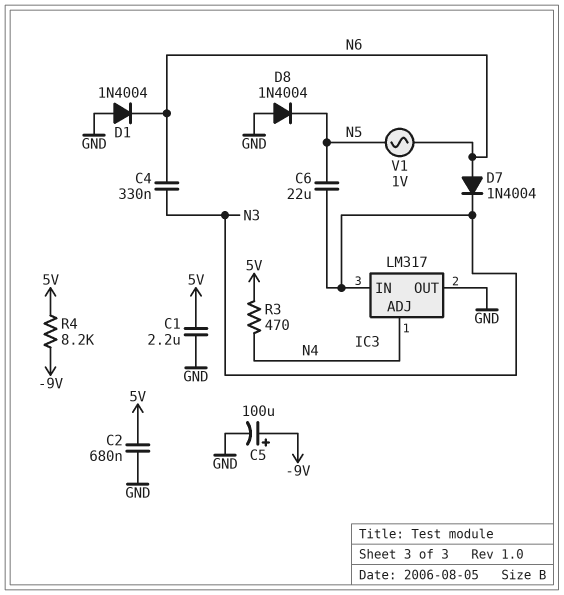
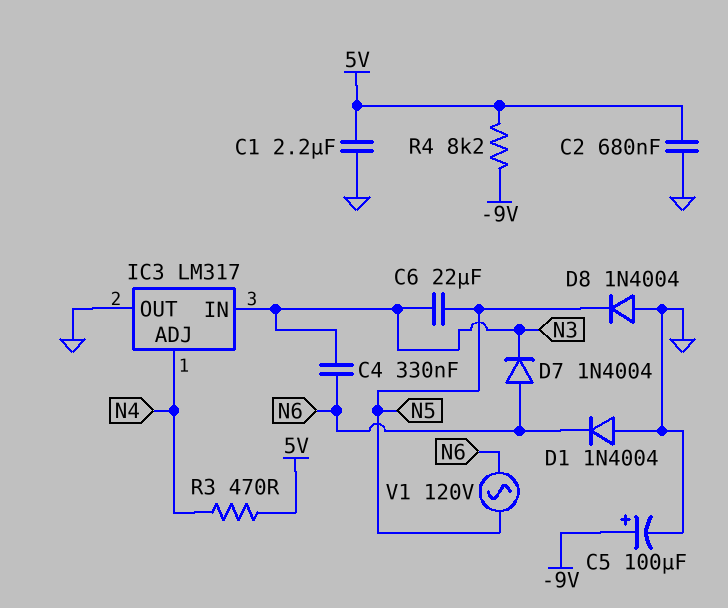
V1: AC 1V (N5, N6) -> AC 120V (N5, N6)

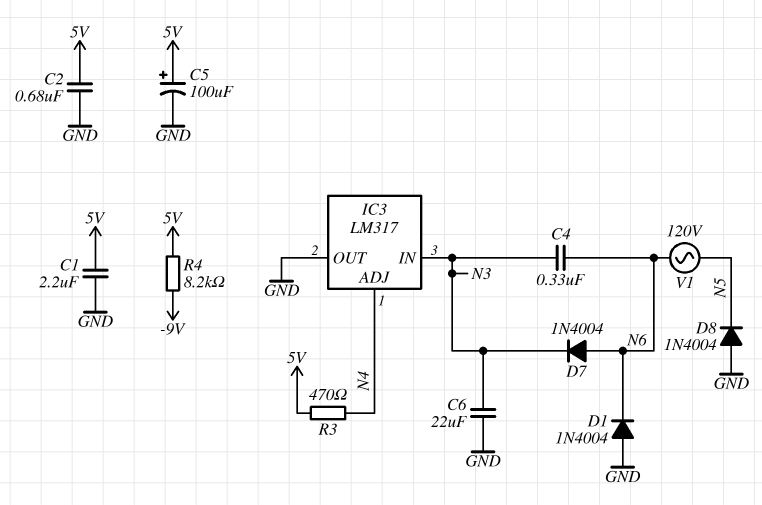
C5: 100uF (plus -9V, minus GND) -> 100uF (plus 5V, minus GND)
C6: 22uF (N3, N5) -> 22uF (GND, N3)

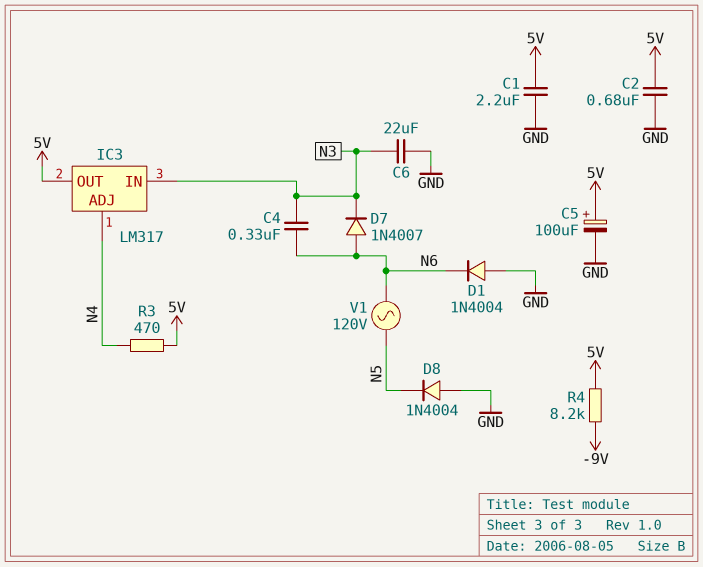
D7: diode 1N4004 (A N6, K N3) -> diode 1N4007 (A N6, K N3)
IC3 pin OUT: GND -> 5V

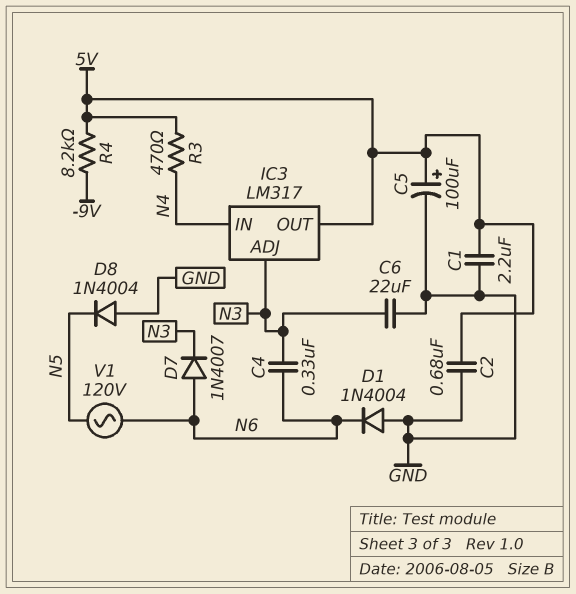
IC3 pin ADJ: N4 -> N3
IC3 pin IN: N3 -> N4

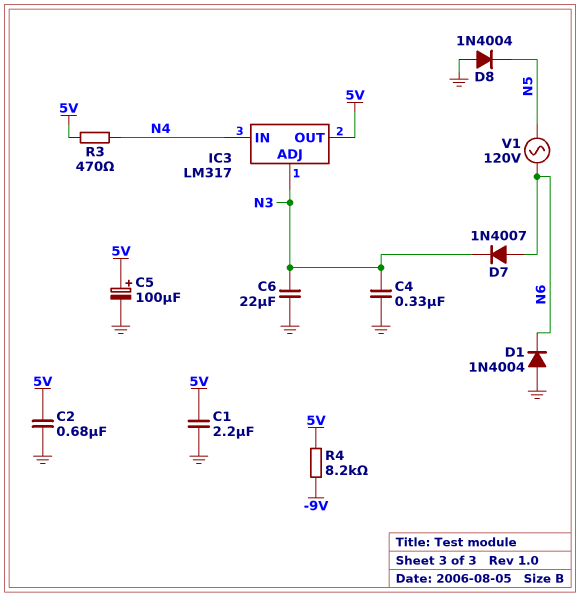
C4: 330nF (N3, N6) -> 330nF (GND, N3)

